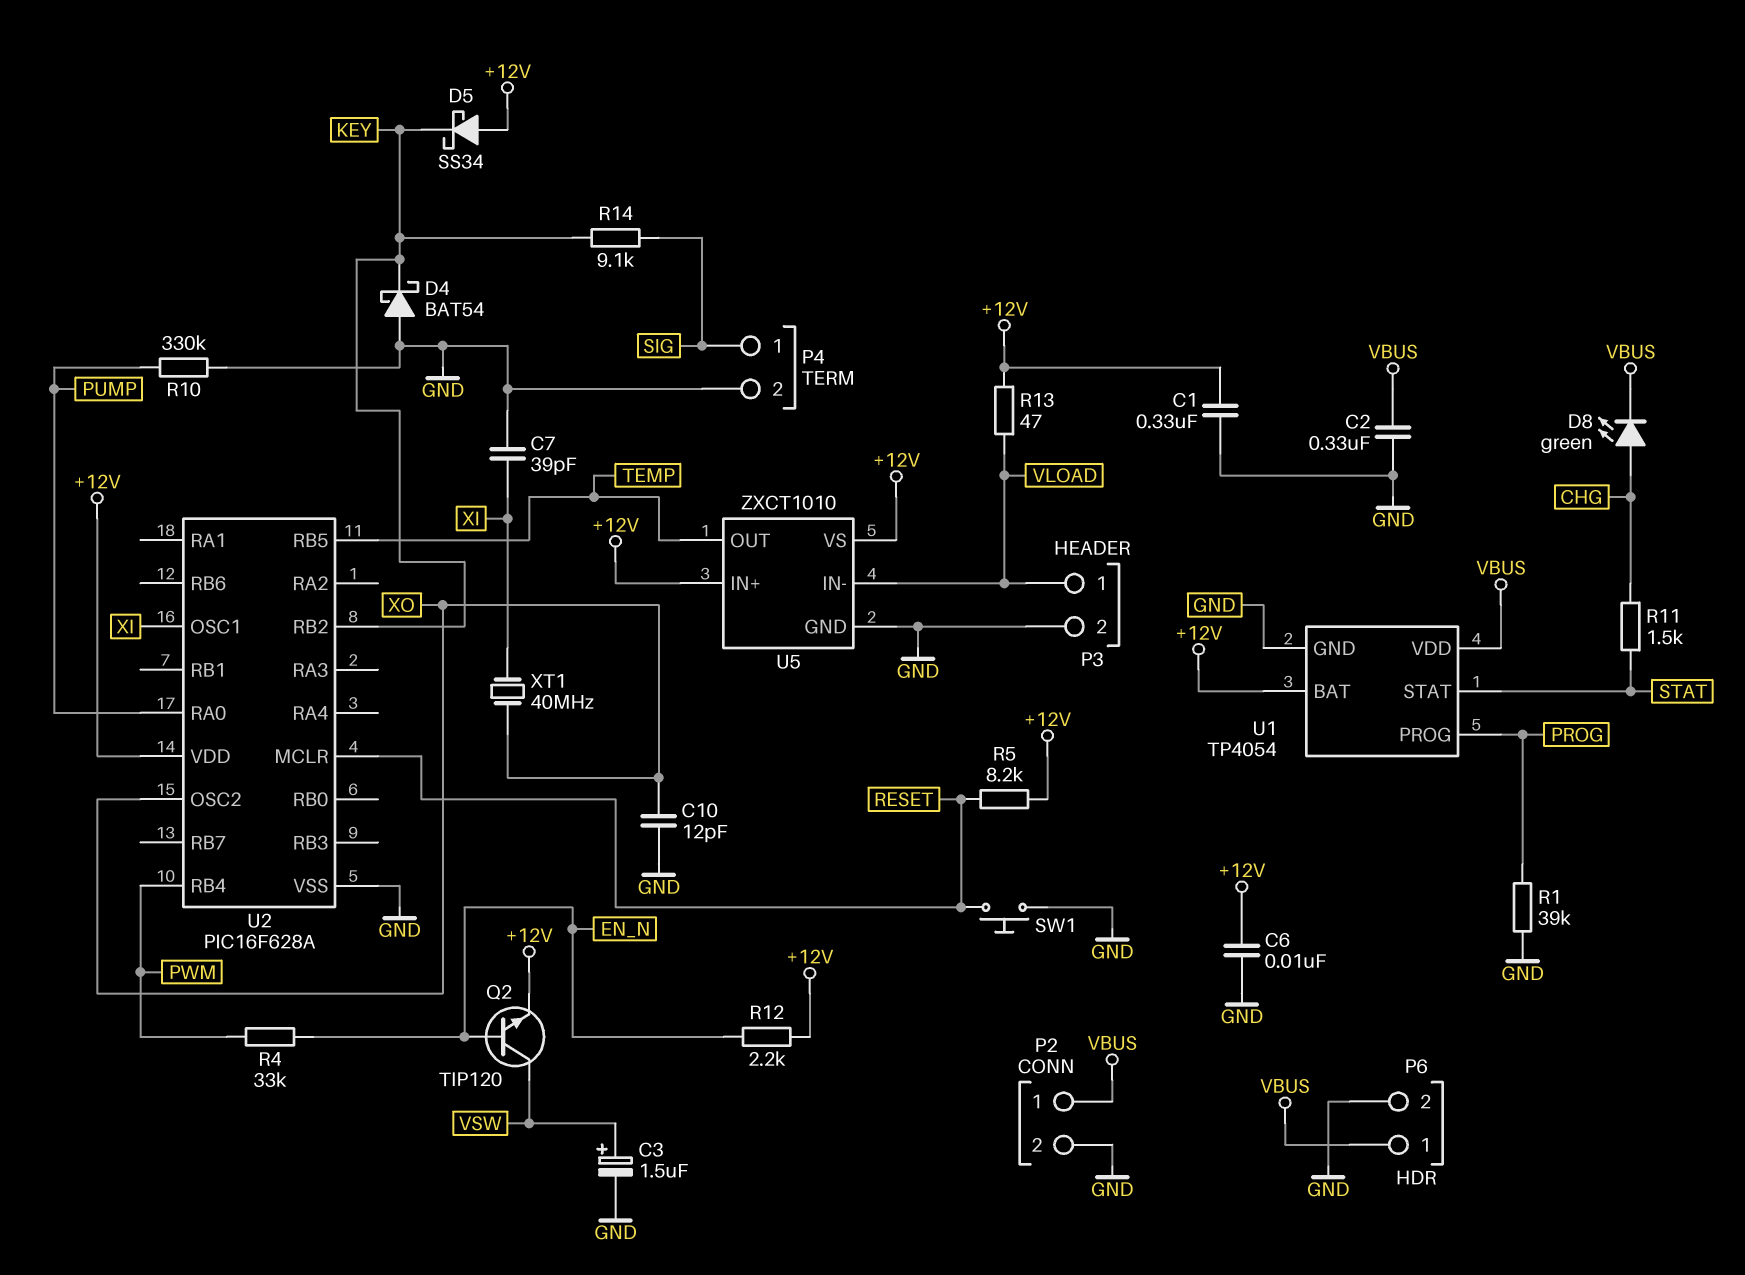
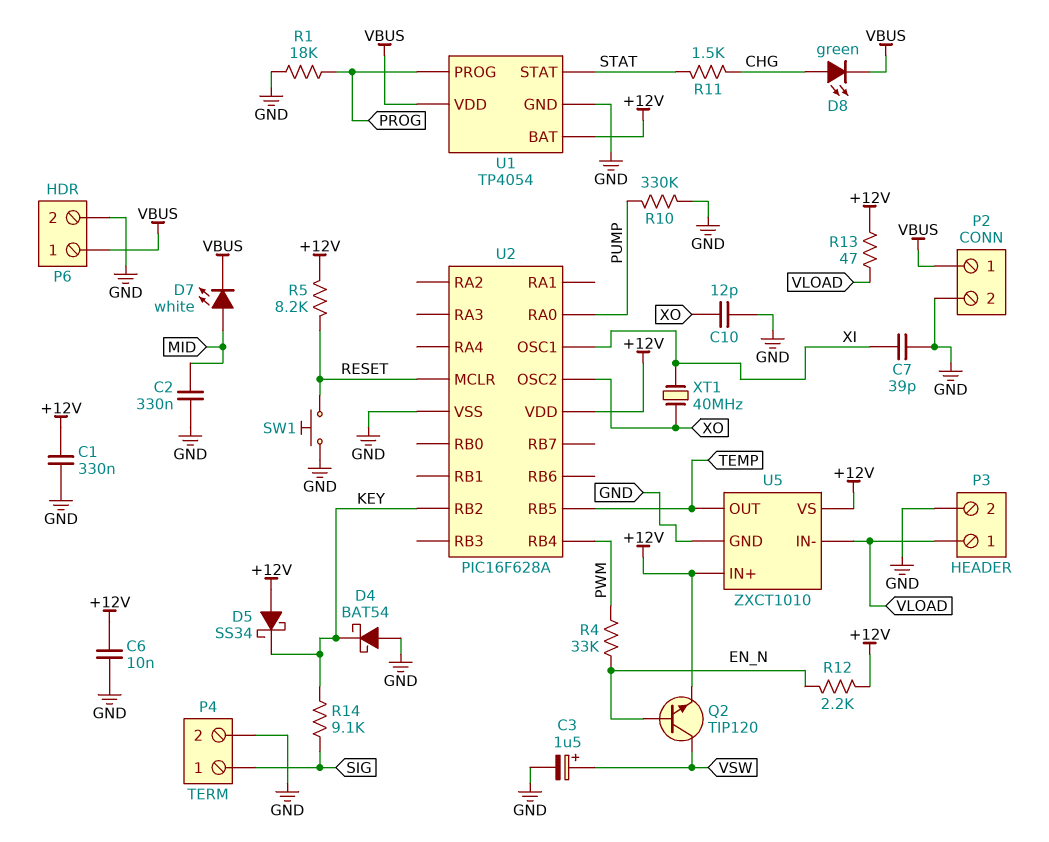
C2: 330nF (GND, VBUS) -> 330nF (GND, MID)
D7: none -> LED white (A MID, K VBUS)
R1: 39k (GND, PROG) -> 18k (GND, PROG)

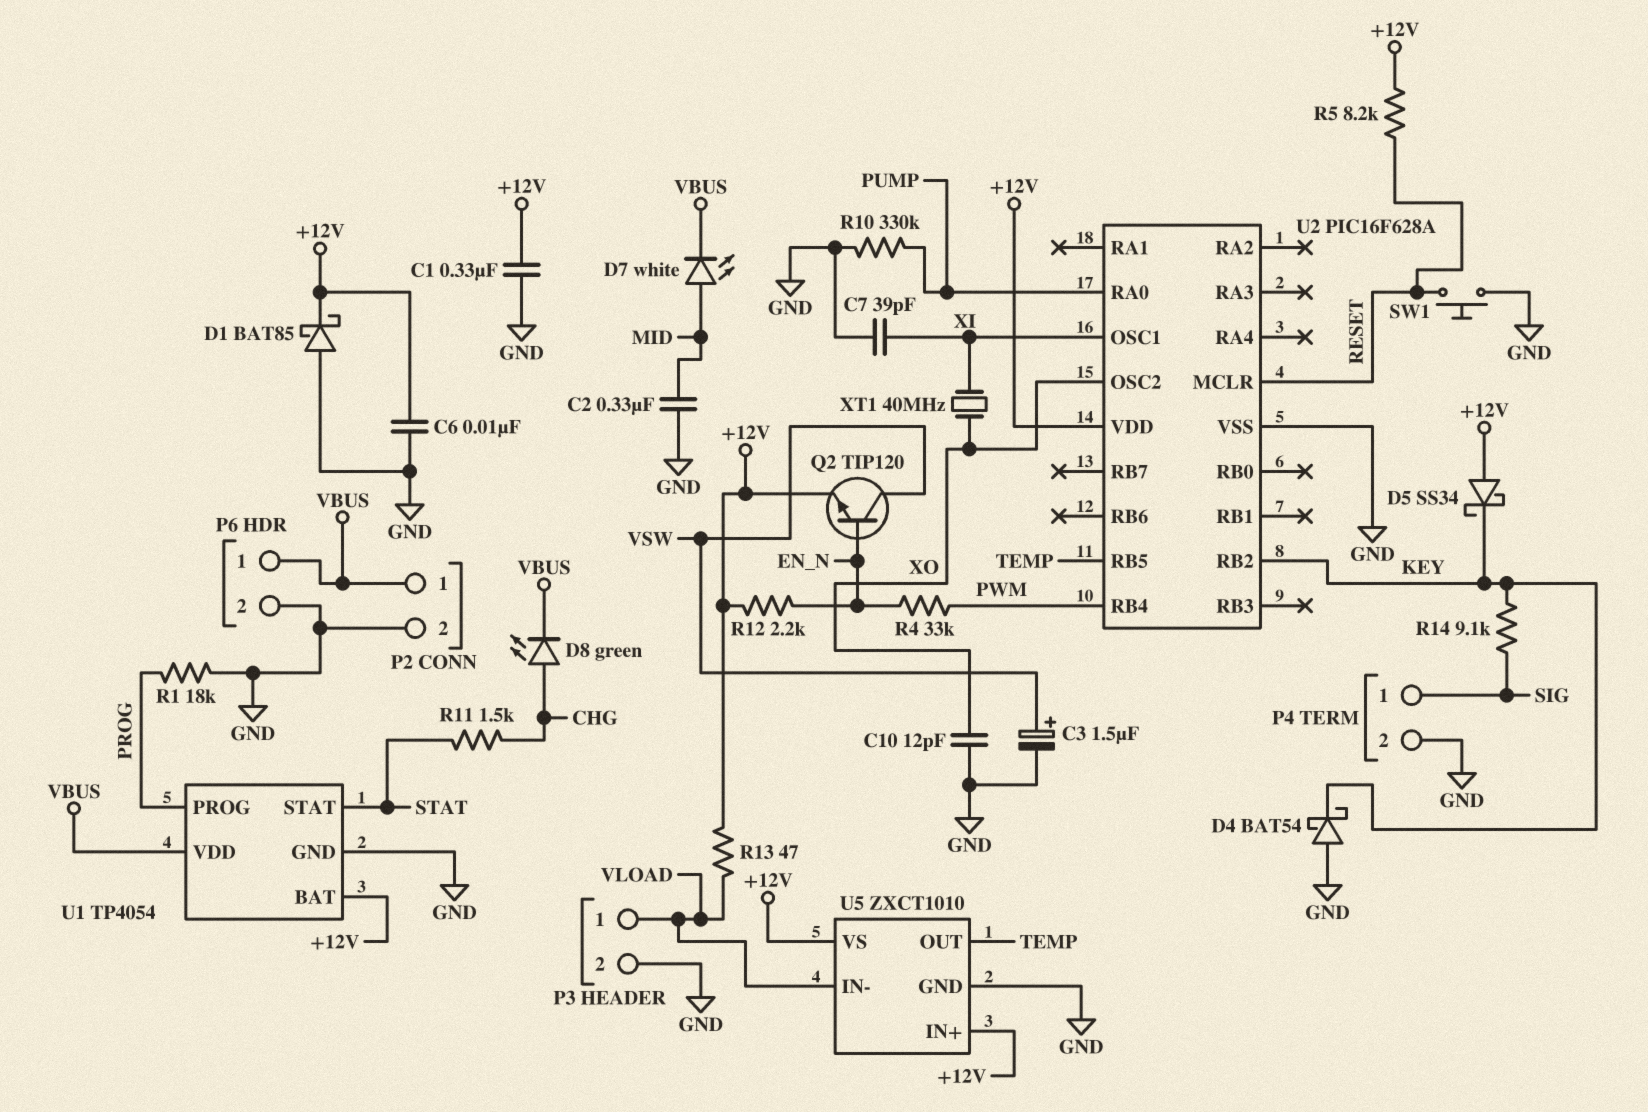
D1: none -> schottky BAT85 (A GND, K +12V)

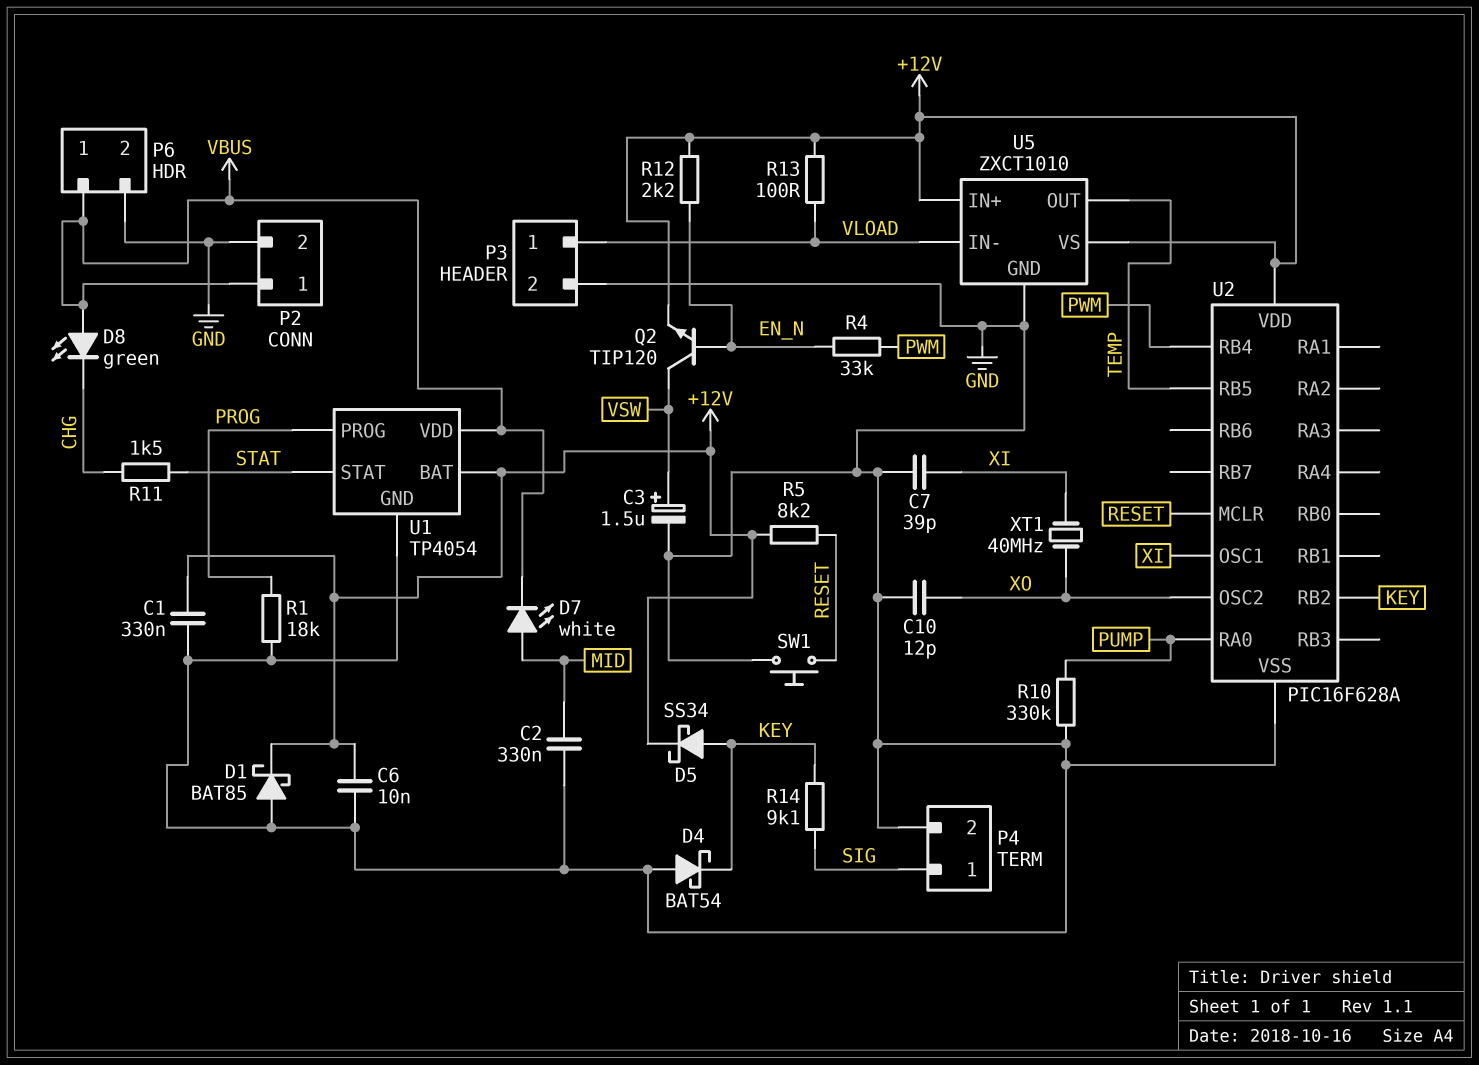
D5: schottky SS34 (A +12V, K KEY) -> schottky SS34 (A KEY, K +12V)
D8: LED green (A CHG, K VBUS) -> LED green (A VBUS, K CHG)
R13: 47 (+12V, VLOAD) -> 100 (+12V, VLOAD)

